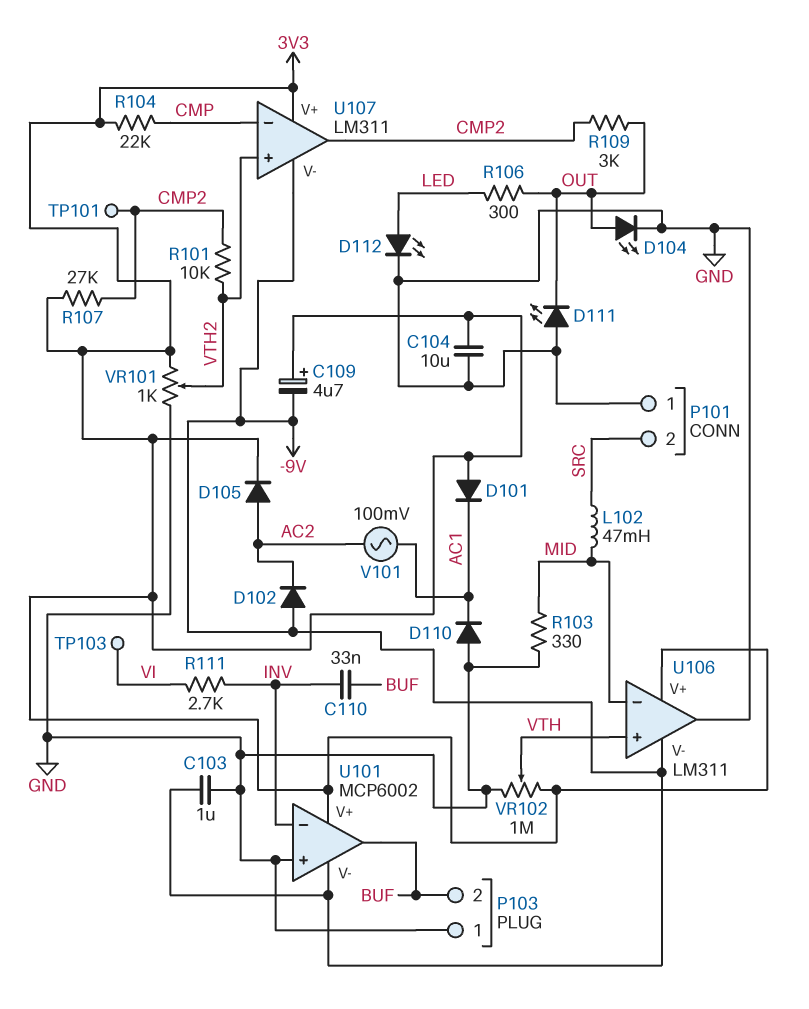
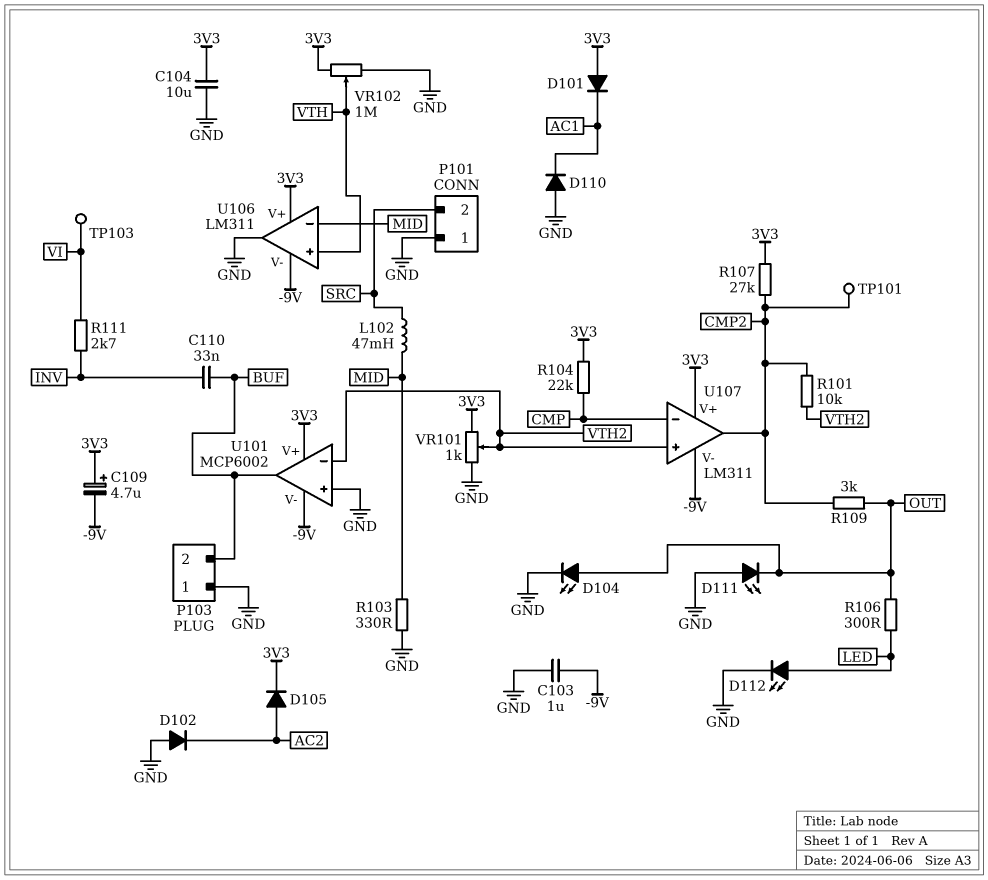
D102: diode (A -9V, K AC2) -> diode (A GND, K AC2)
U101 pin in-: INV -> VTH2
V101: AC 100mV (AC1, AC2) -> none

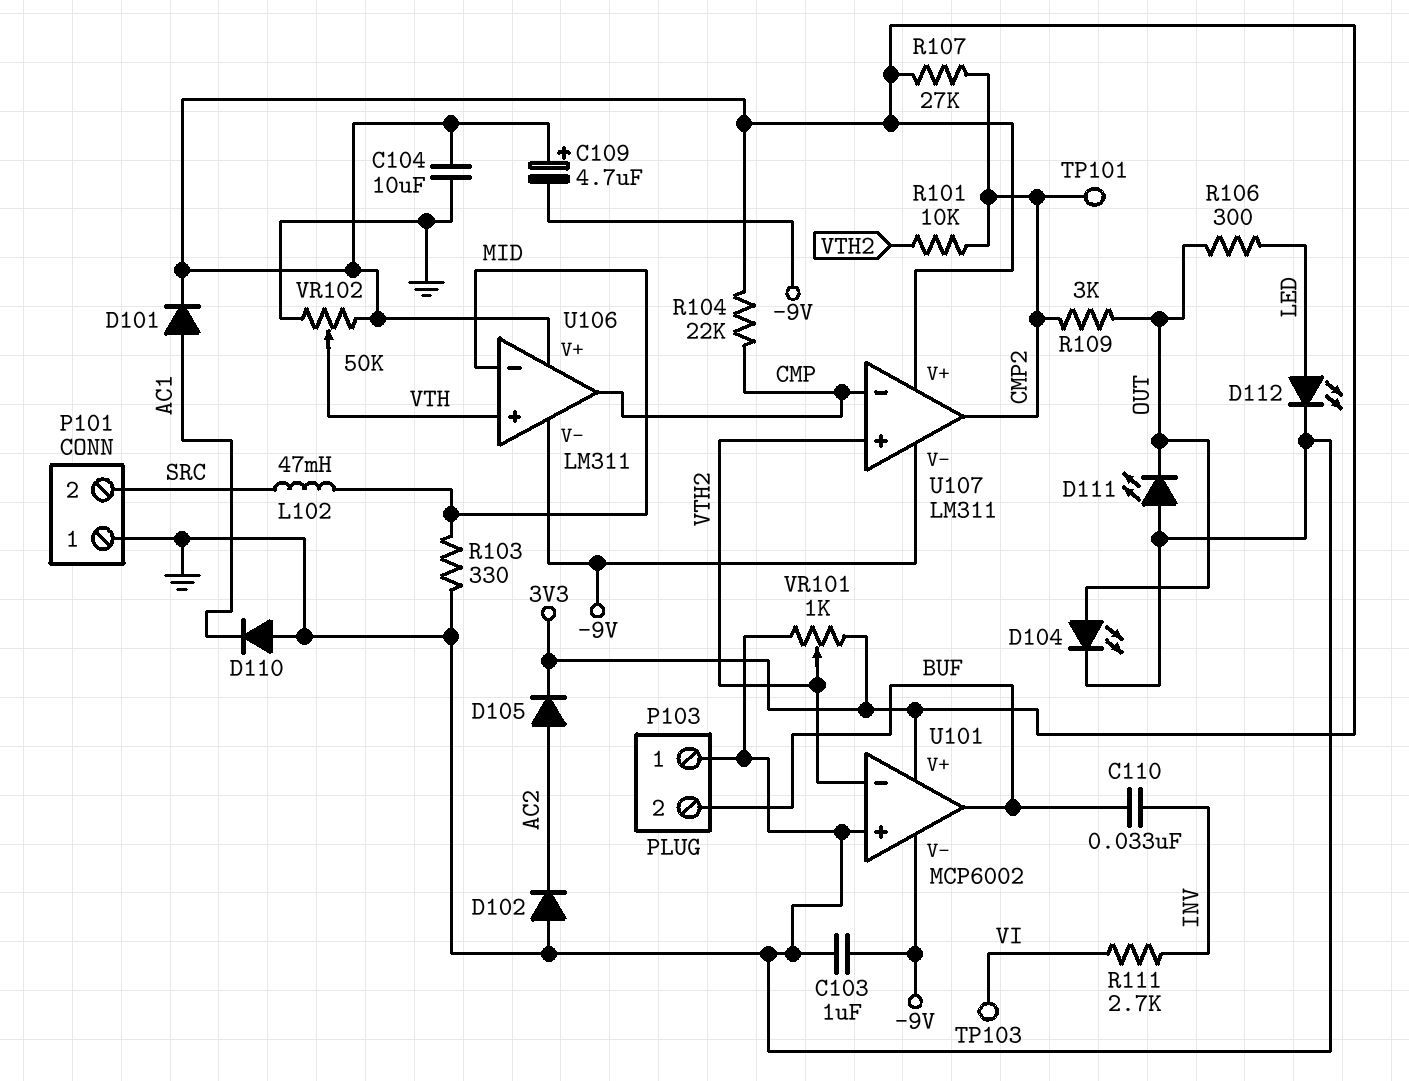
D101: diode (A 3V3, K AC1) -> diode (A AC1, K 3V3)
U106 pin out: GND -> CMP
VR102: 1M (3V3, GND, wiper VTH) -> 50k (3V3, GND, wiper VTH)

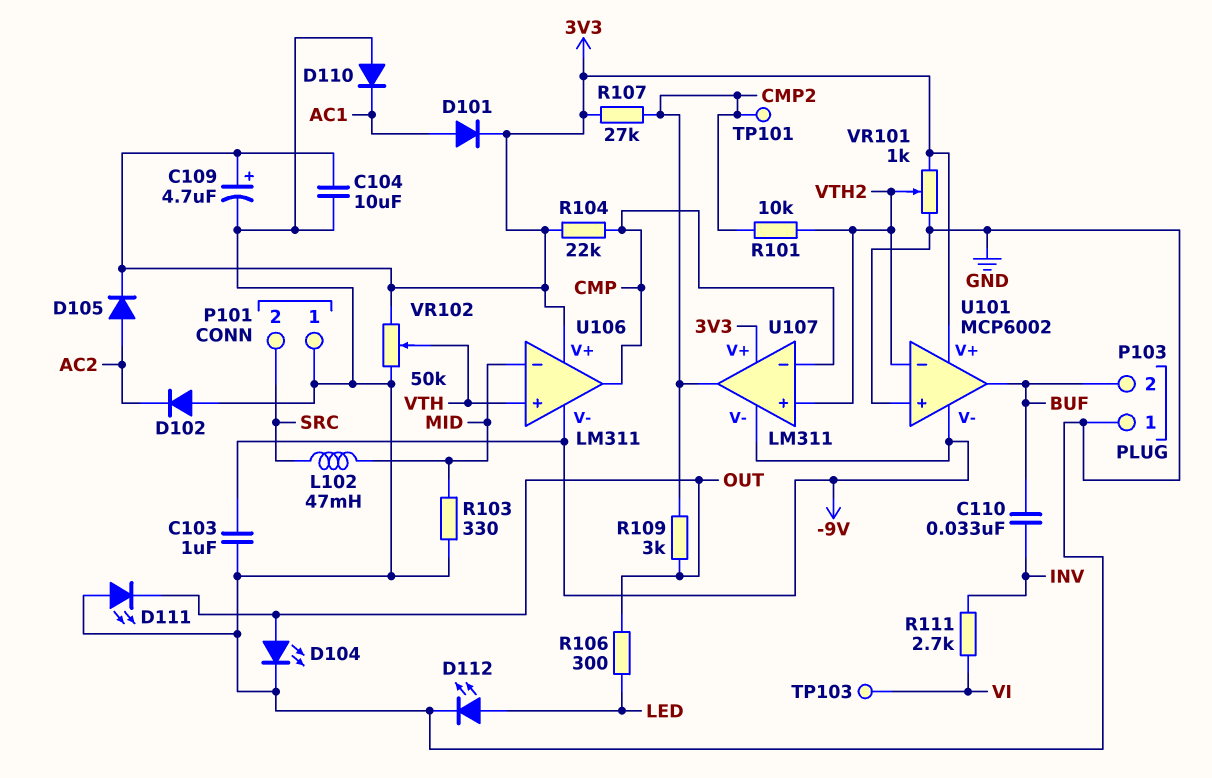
C109: 4.7uF (plus 3V3, minus -9V) -> 4.7uF (plus 3V3, minus GND)

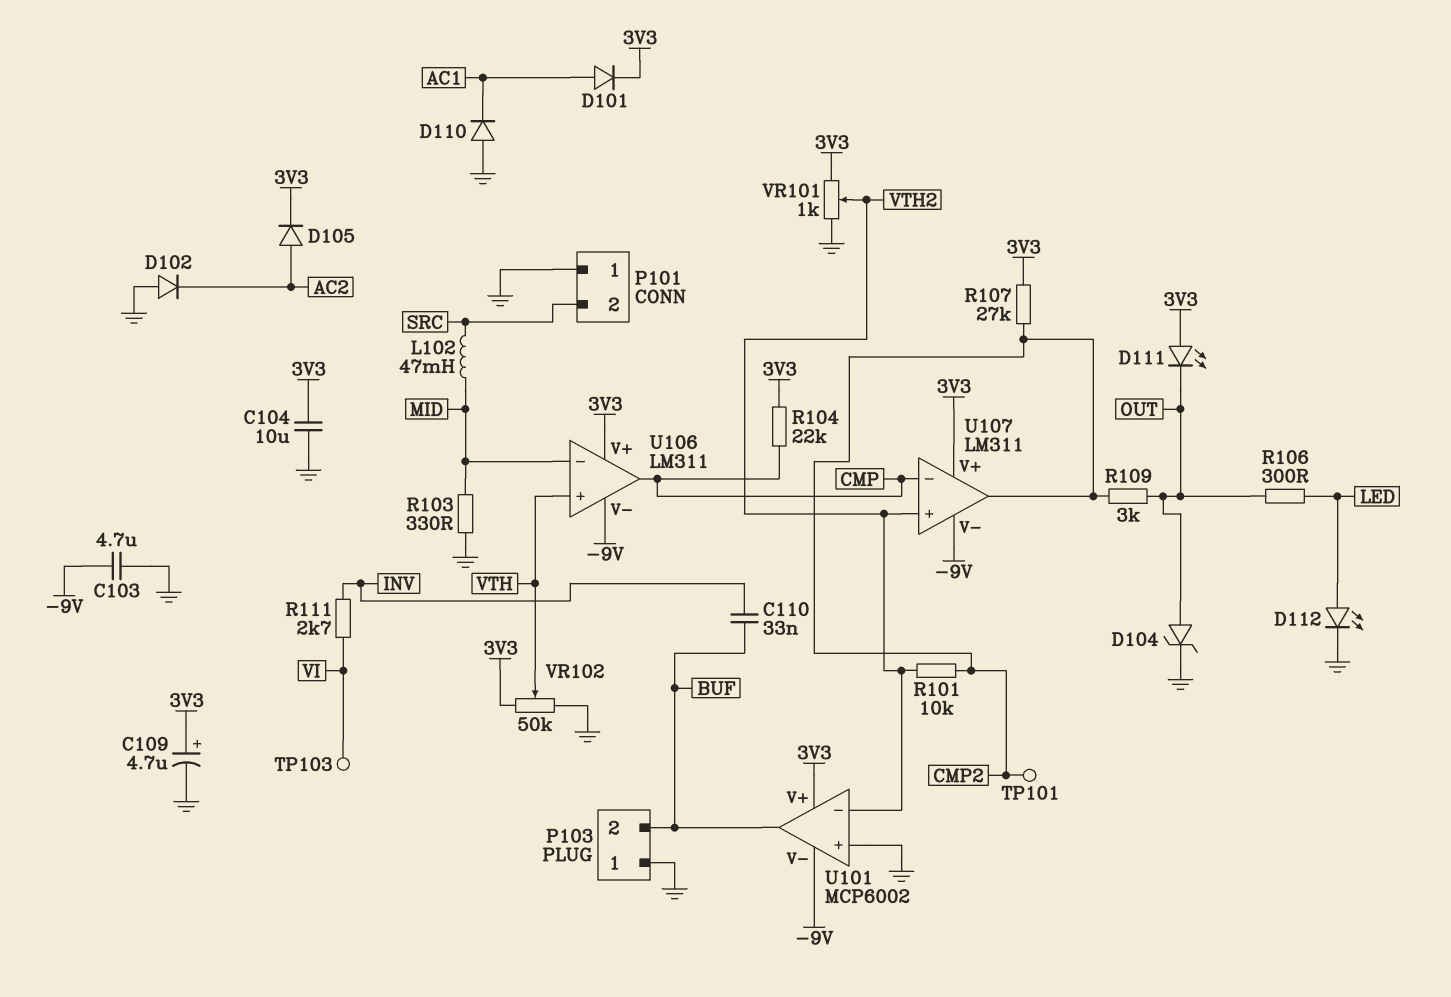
C103: 1uF (-9V, GND) -> 4.7uF (-9V, GND)
D104: LED (A OUT, K GND) -> zener (A OUT, K GND)
D111: LED (A GND, K OUT) -> LED (A 3V3, K OUT)

